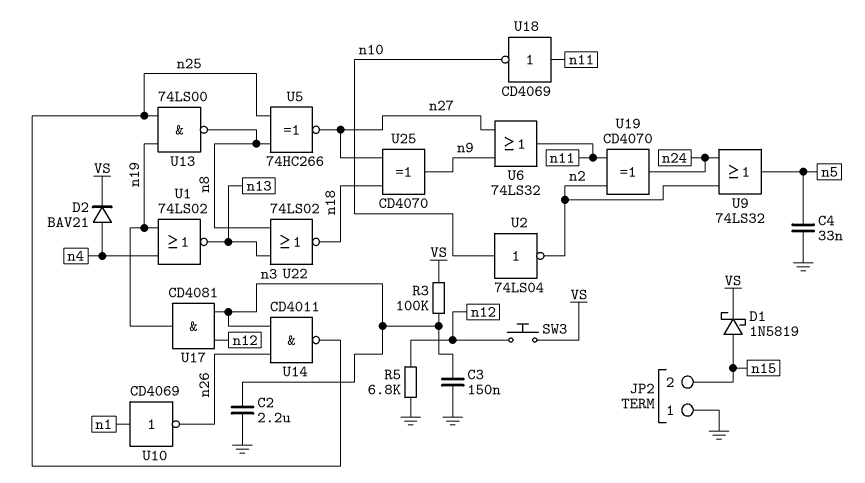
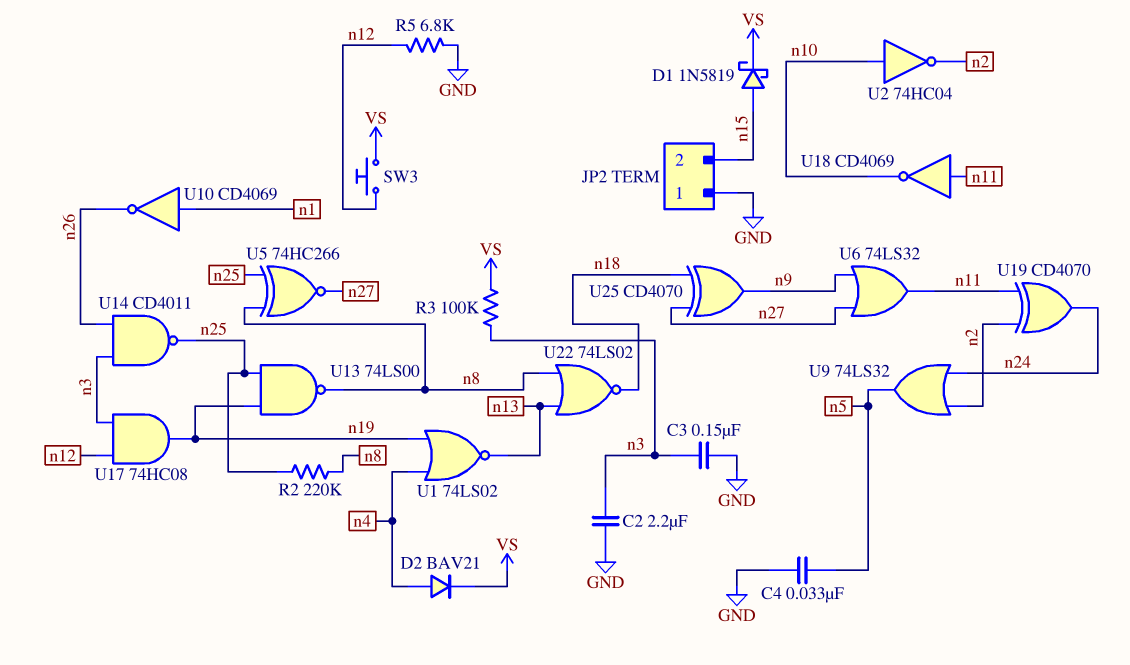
R2: none -> 220k (n8, n25)
U2: NOT 74LS04 (in n10, out n2) -> NOT 74HC04 (in n10, out n2)
U17: AND CD4081 (in n3, in n12, out n19) -> AND 74HC08 (in n3, in n12, out n19)

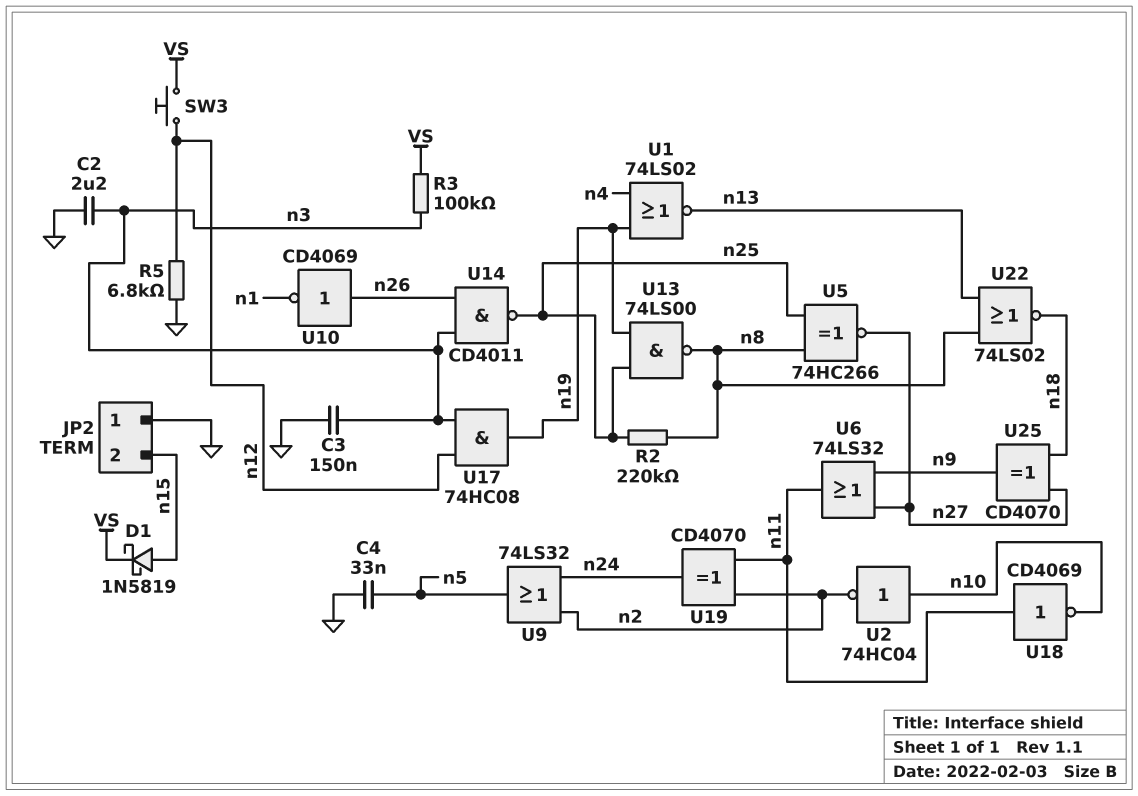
D2: diode BAV21 (A n4, K VS) -> none
U10: NOT CD4069 (in n1, out n26) -> NOT CD4069 (in n26, out n1)

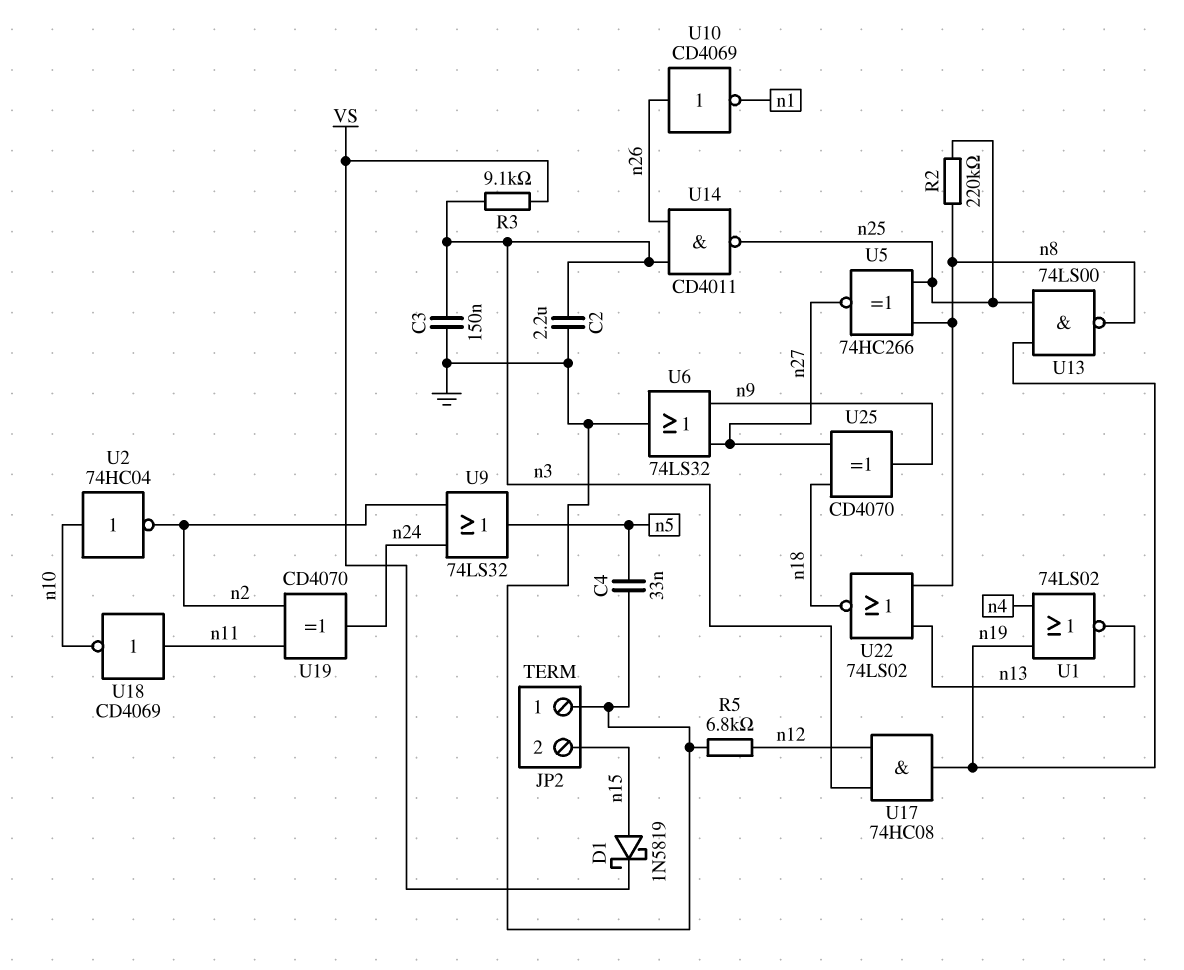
R3: 100k (VS, n3) -> 9.1k (VS, n3)
SW3: button (VS, n12) -> none
U6: OR 74LS32 (in n9, in n27, out n11) -> OR 74LS32 (in n9, in n27, out GND)

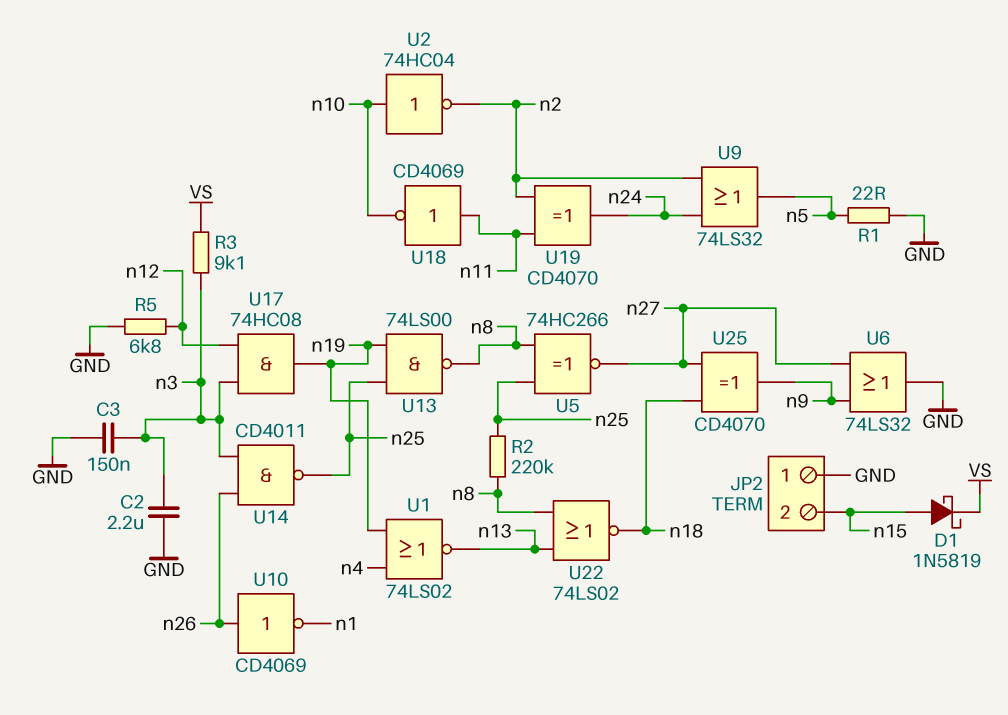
C4: 33nF (GND, n5) -> none
R1: none -> 22 (GND, n5)

